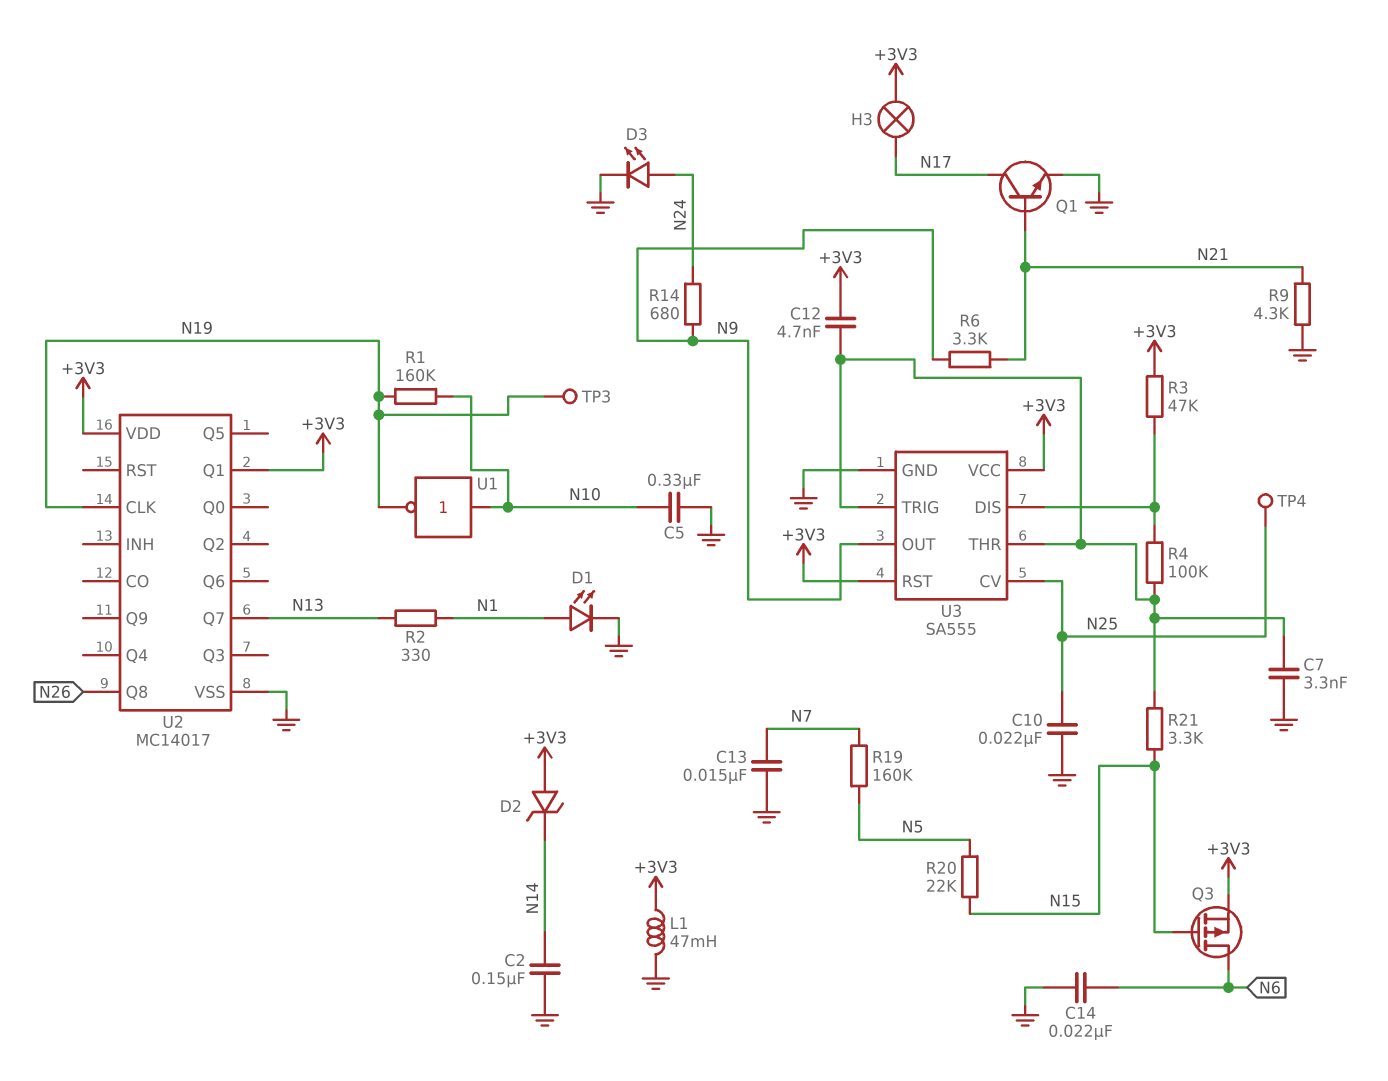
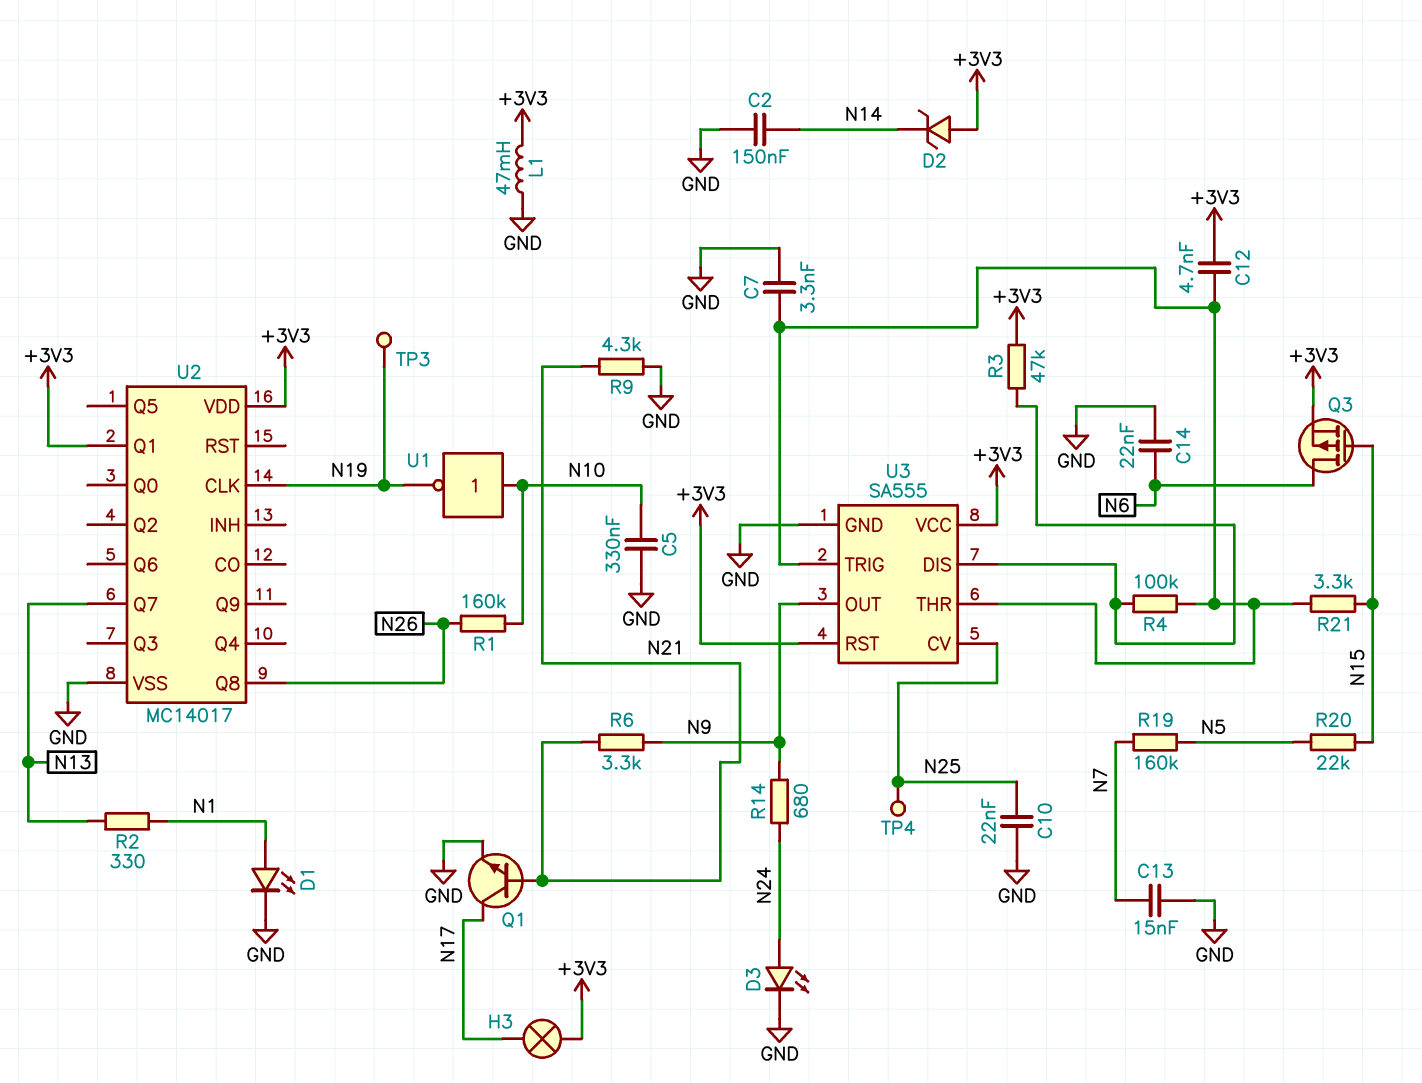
R1: 160k (N10, N19) -> 160k (N10, N26)

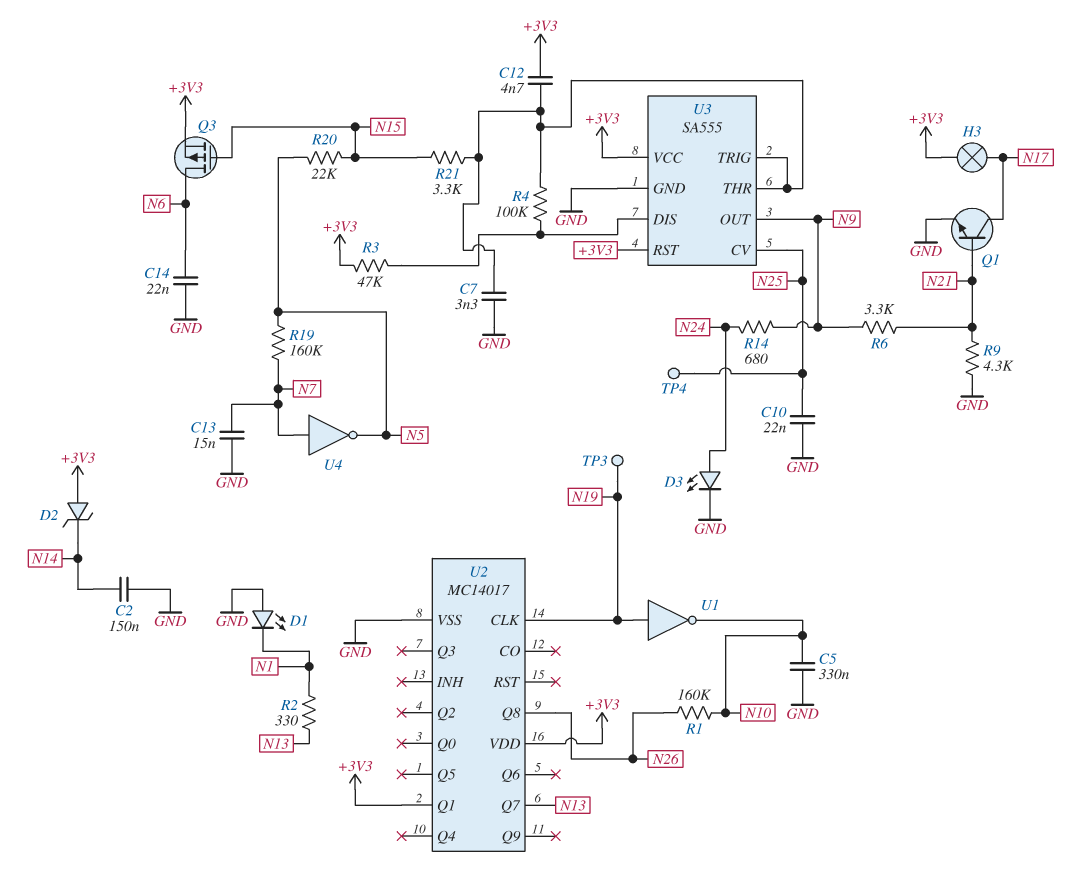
D1: LED (A N1, K GND) -> LED (A GND, K N1)
L1: 47mH (+3V3, GND) -> none
U1: NOT (in N10, out N19) -> NOT (in N19, out N10)
U4: none -> NOT (in N7, out N5)

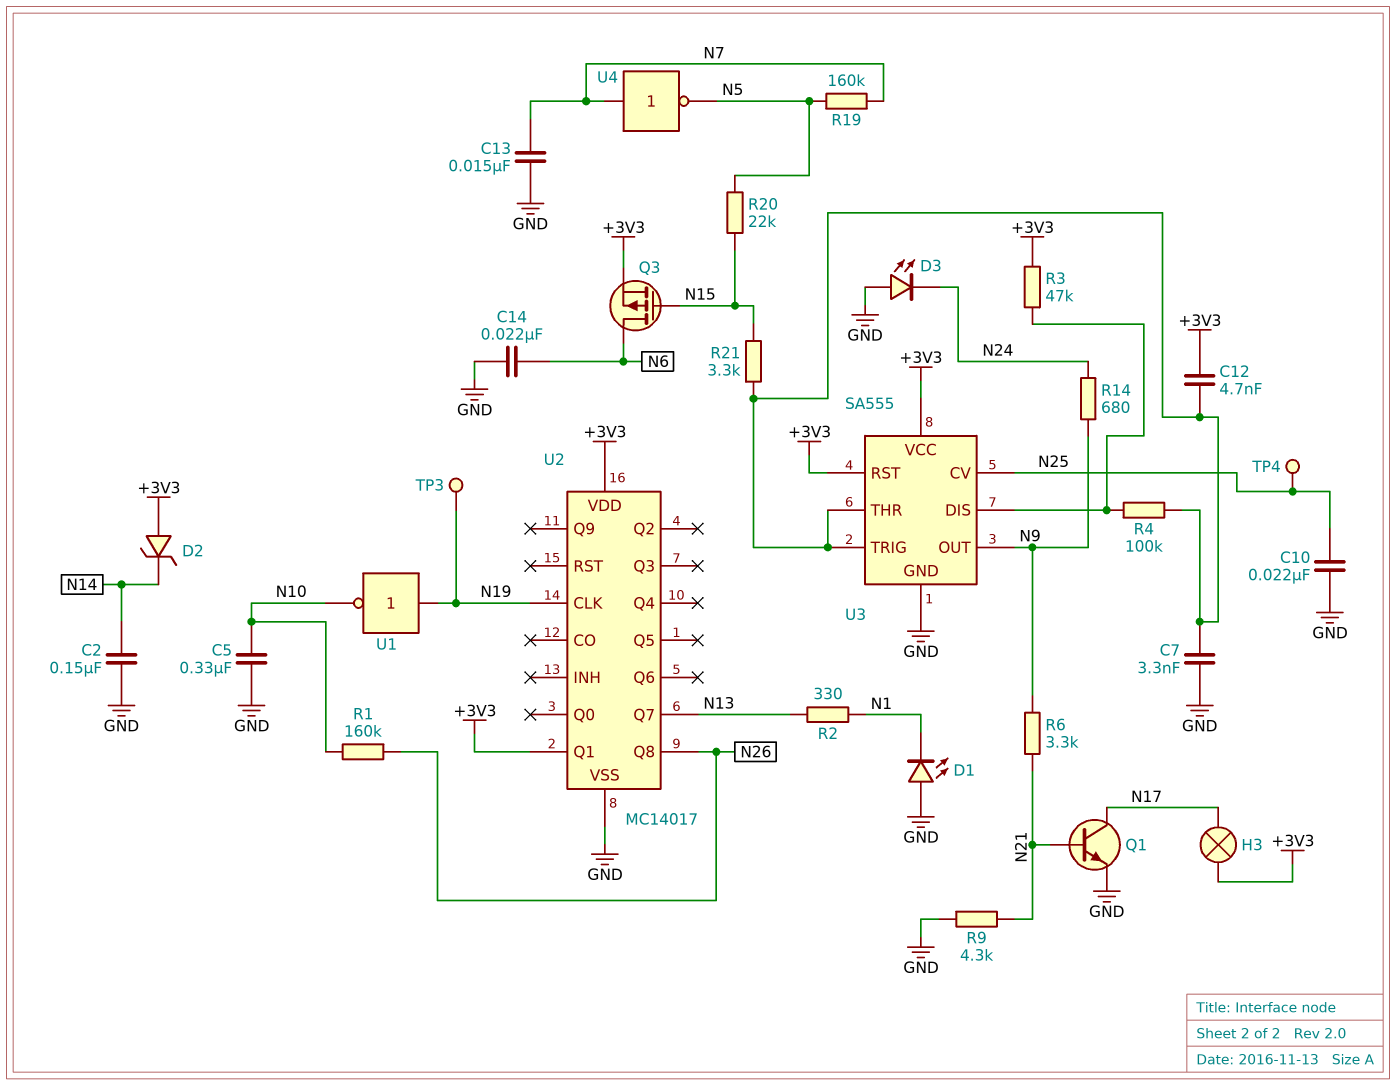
D3: LED (A N24, K GND) -> LED (A GND, K N24)

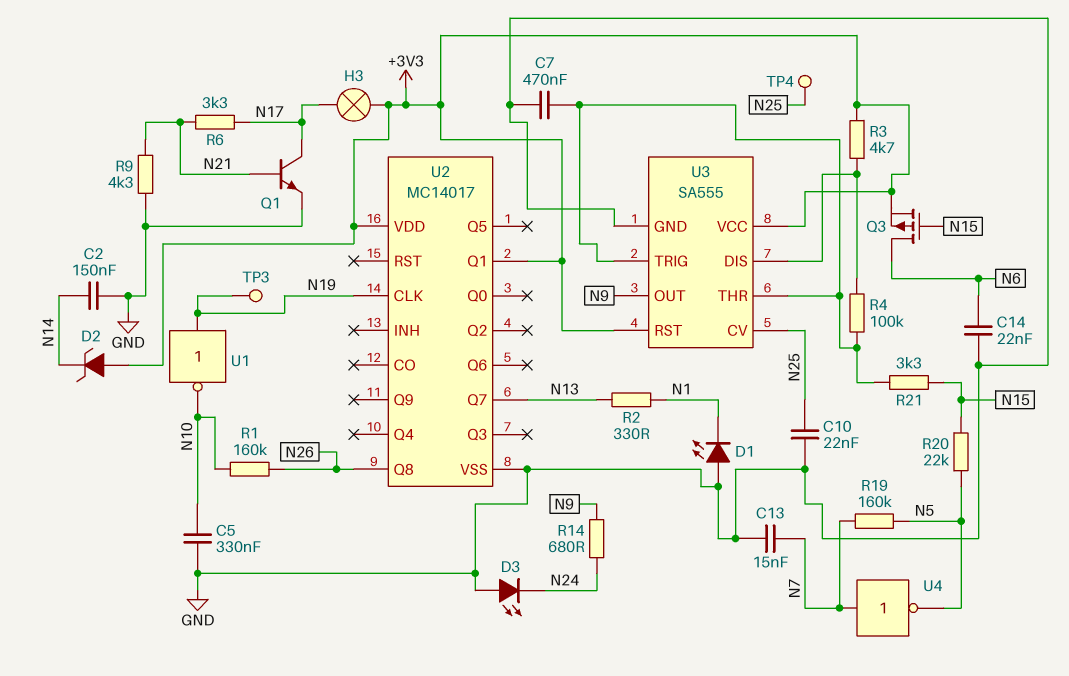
C7: 3.3nF (GND, U3/THR) -> 470nF (GND, U3/THR)
C12: 4.7nF (+3V3, U3/THR) -> none
R3: 47k (+3V3, U3/DIS) -> 4.7k (+3V3, U3/DIS)
R6: 3.3k (N9, N21) -> 3.3k (N17, N21)

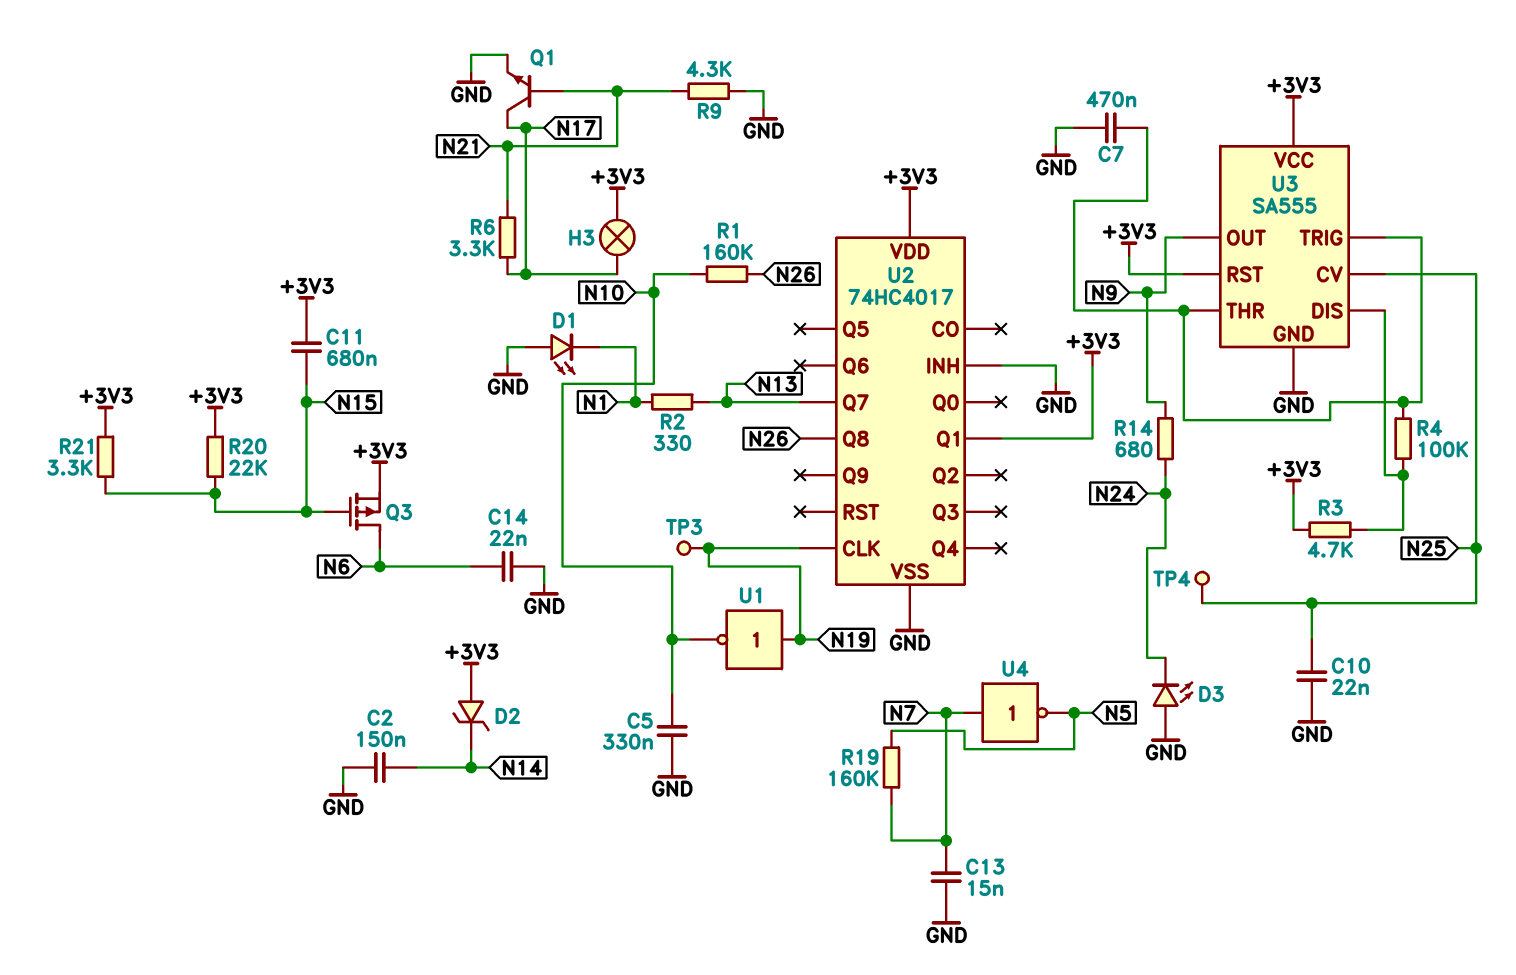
C11: none -> 680nF (+3V3, N15)
R20: 22k (N5, N15) -> 22k (+3V3, N15)
R21: 3.3k (N15, U3/THR) -> 3.3k (+3V3, N15)
U2: MC14017 -> 74HC4017
U2 pin INH: none -> GND

